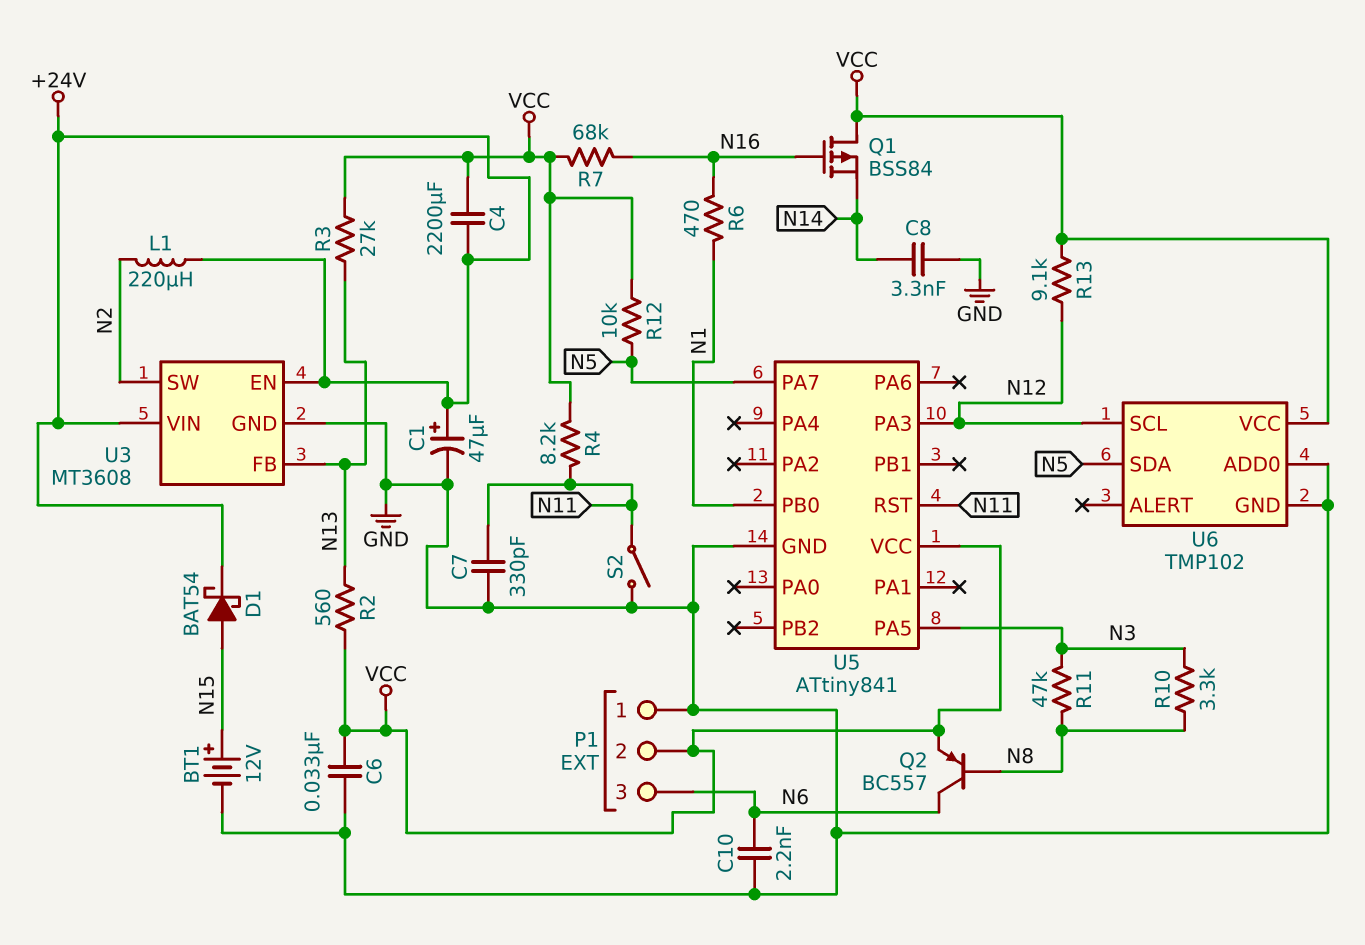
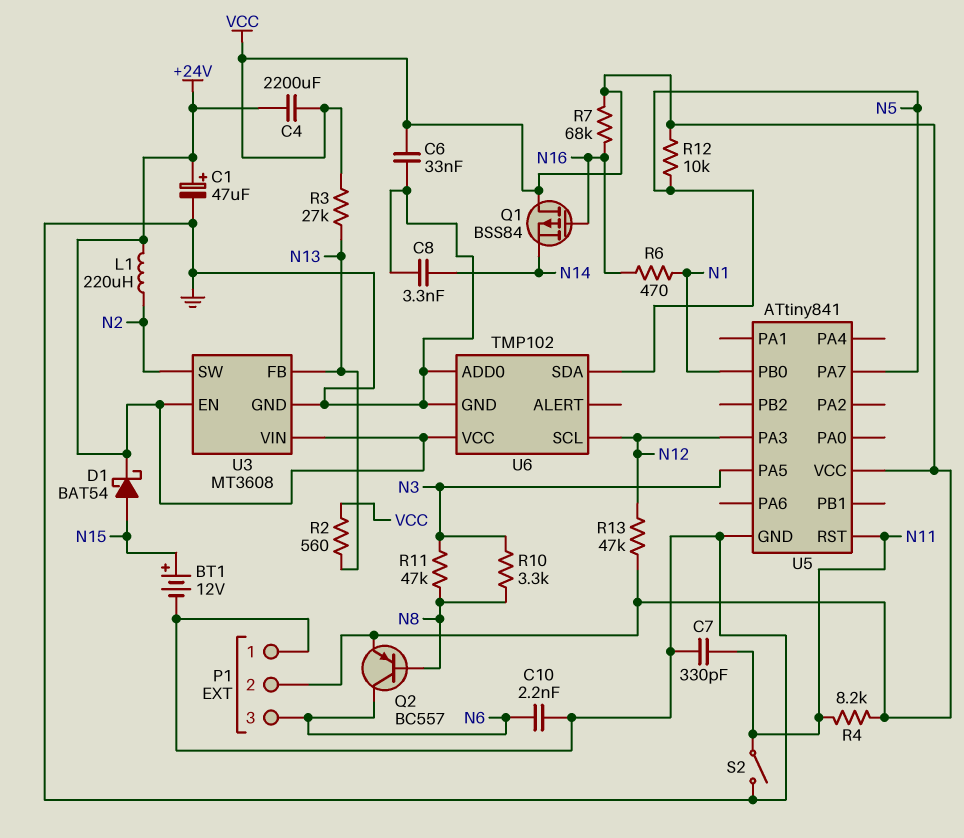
R13: 9.1k (N12, VCC) -> 47k (N12, VCC)
U6 pin VCC: VCC -> +24V

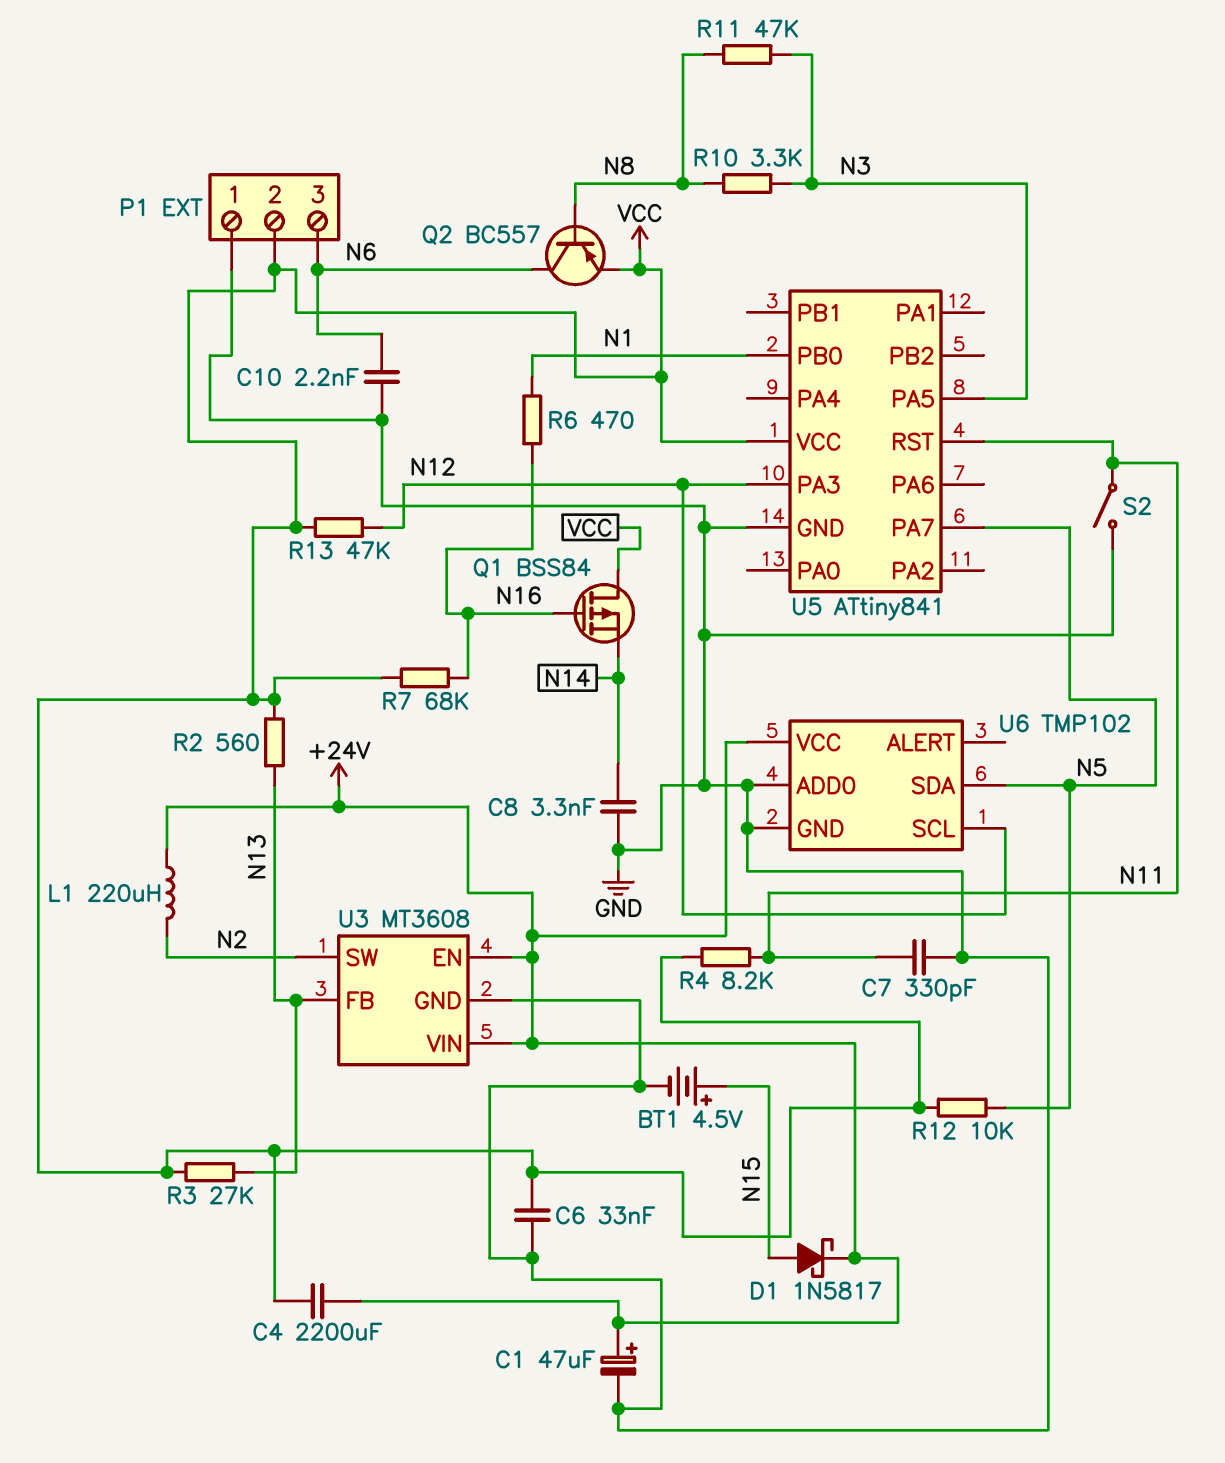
BT1: 12V (plus N15, minus GND) -> 4.5V (plus N15, minus GND)
D1: schottky BAT54 (A N15, K +24V) -> schottky 1N5817 (A N15, K +24V)

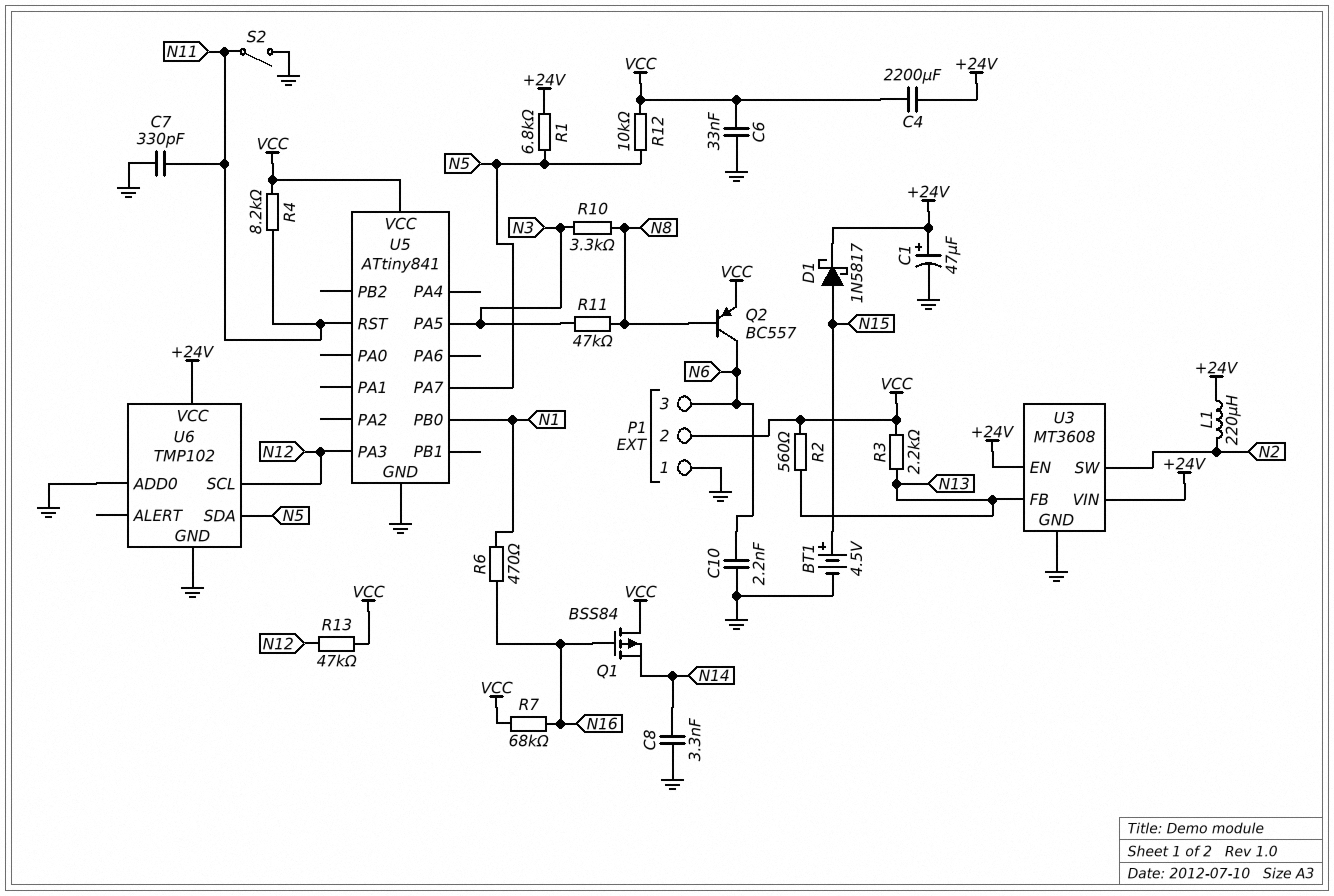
R1: none -> 6.8k (+24V, N5)
R3: 27k (N13, VCC) -> 2.2k (N13, VCC)

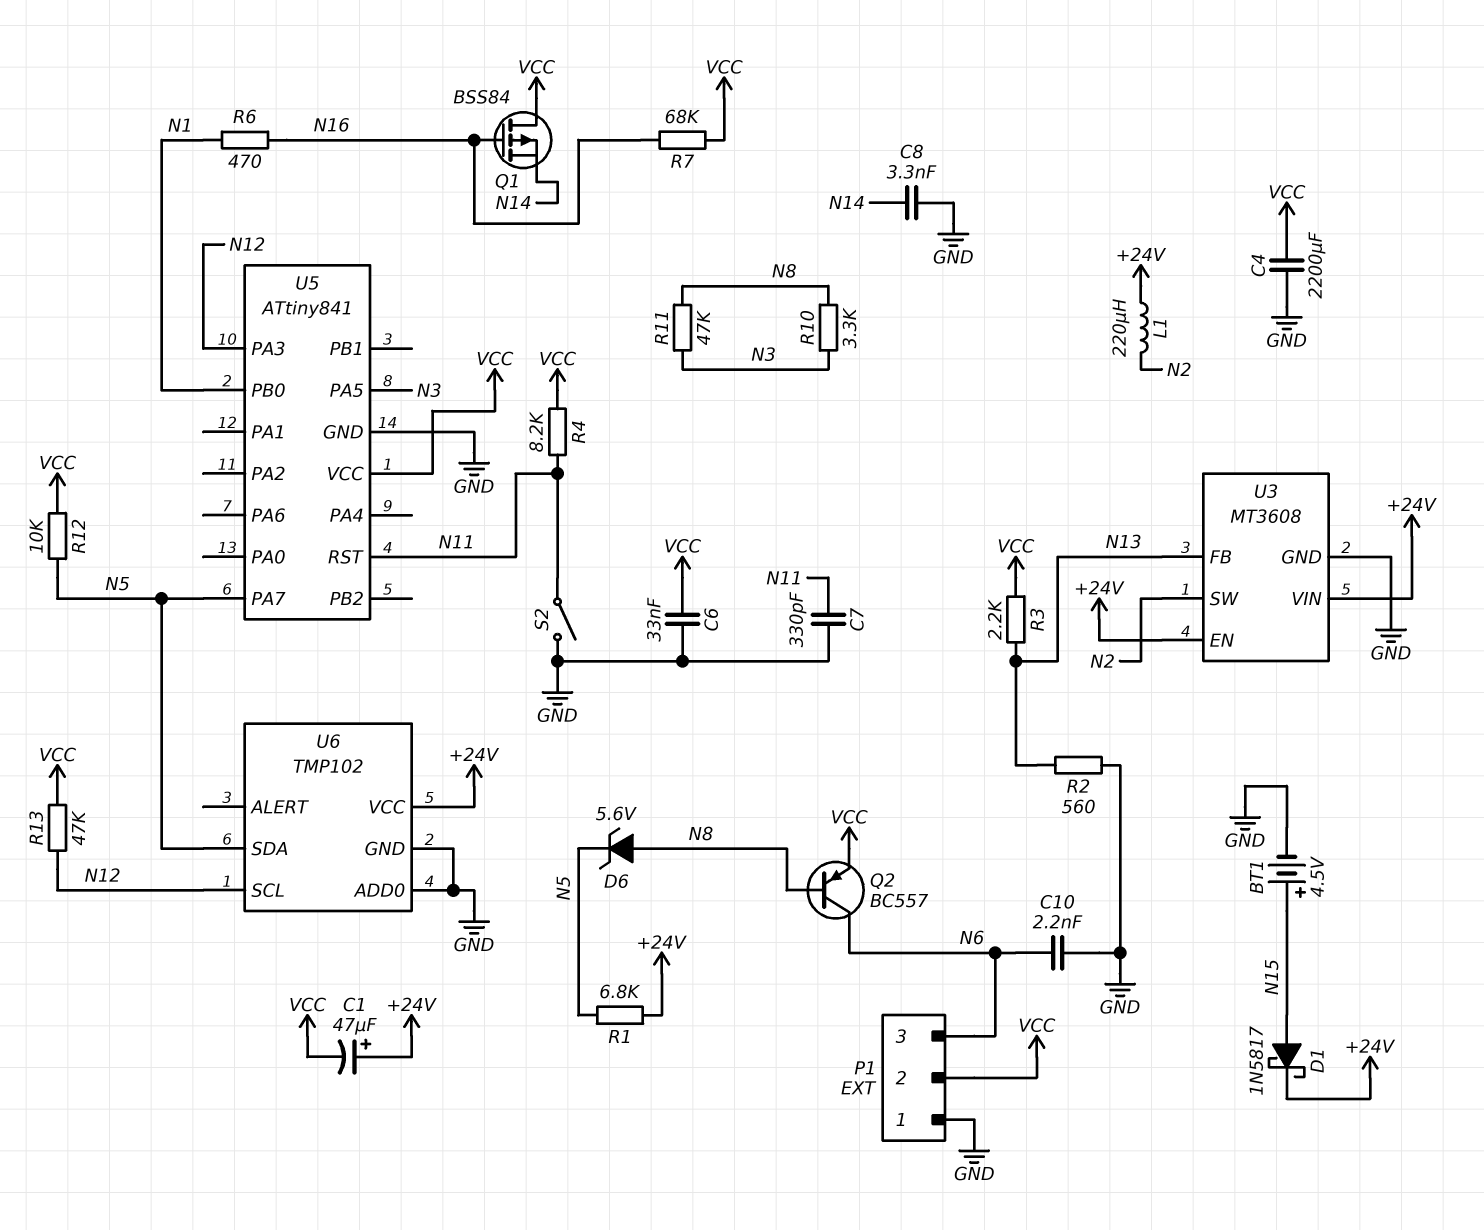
C1: 47uF (plus +24V, minus GND) -> 47uF (plus +24V, minus VCC)
C4: 2200uF (+24V, VCC) -> 2200uF (GND, VCC)
D6: none -> zener 5.6V (A N8, K N5)
R2: 560 (N13, VCC) -> 560 (GND, N13)

